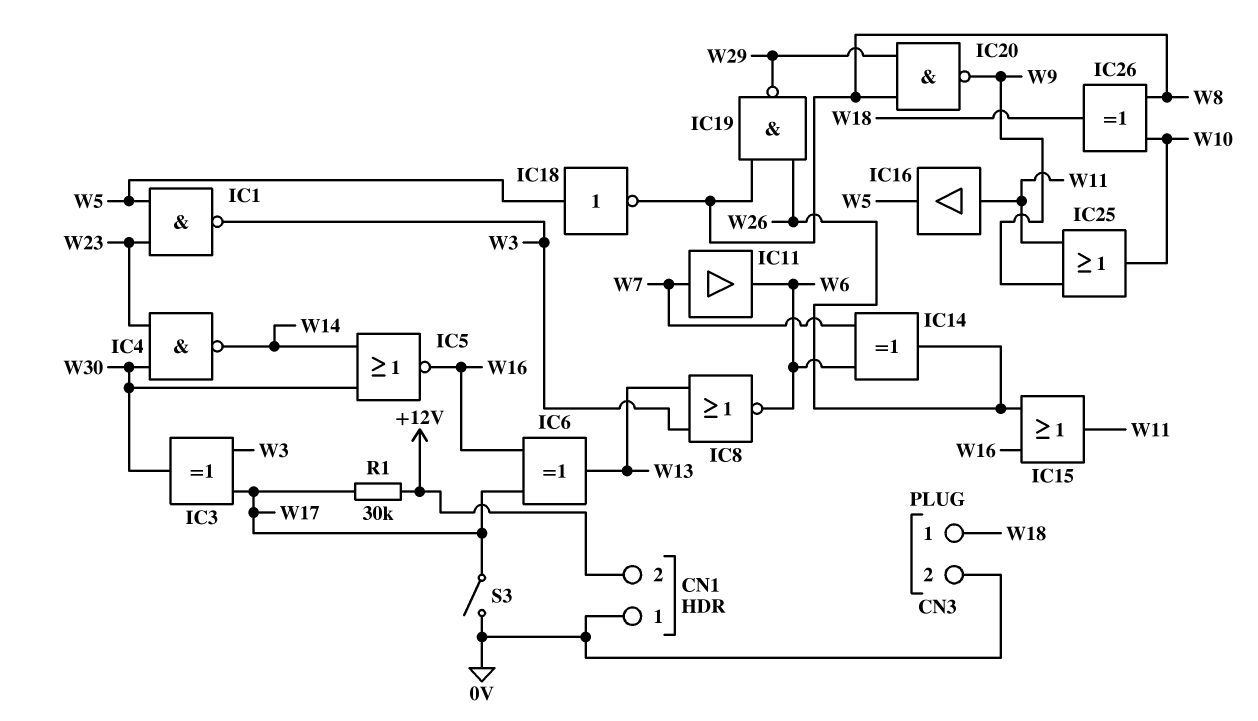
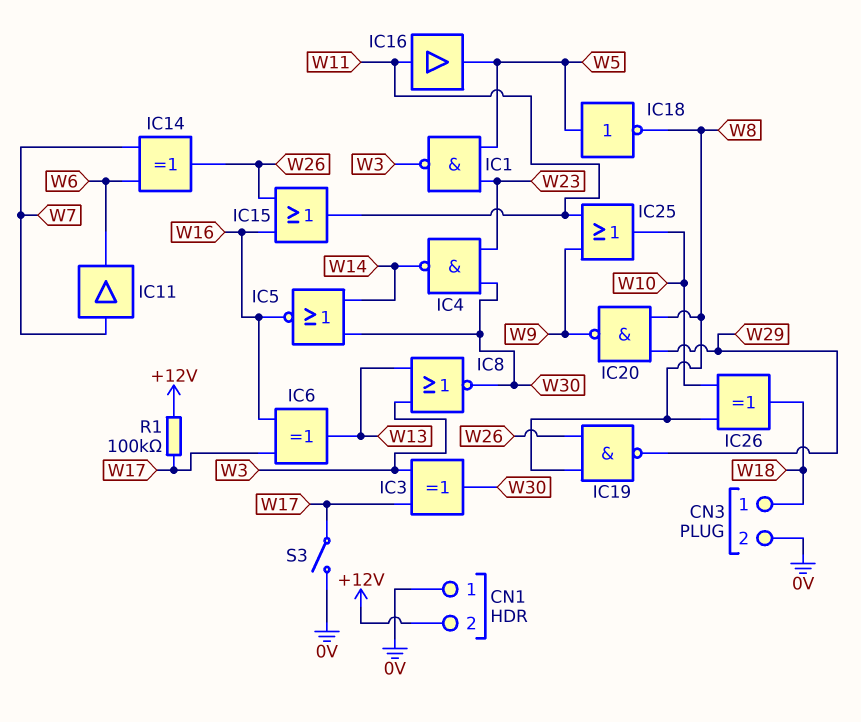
IC8: NOR (in W3, in W13, out W6) -> NOR (in W3, in W13, out W30)
R1: 30k (+12V, W17) -> 100k (+12V, W17)

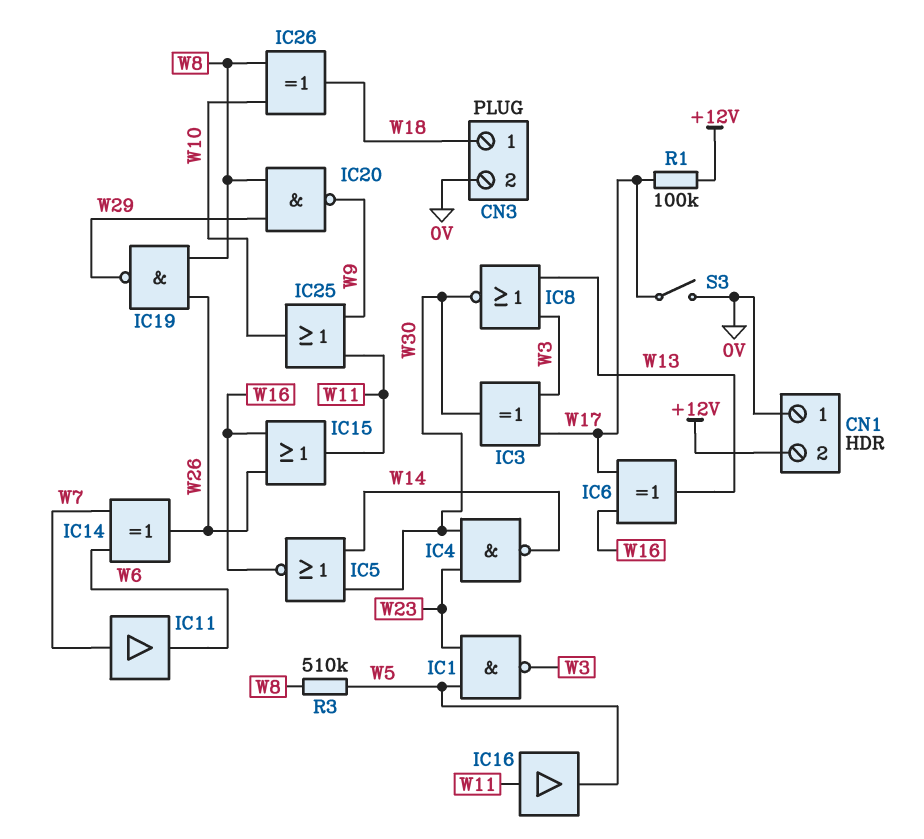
IC18: NOT (in W5, out W8) -> none
R3: none -> 510k (W5, W8)

